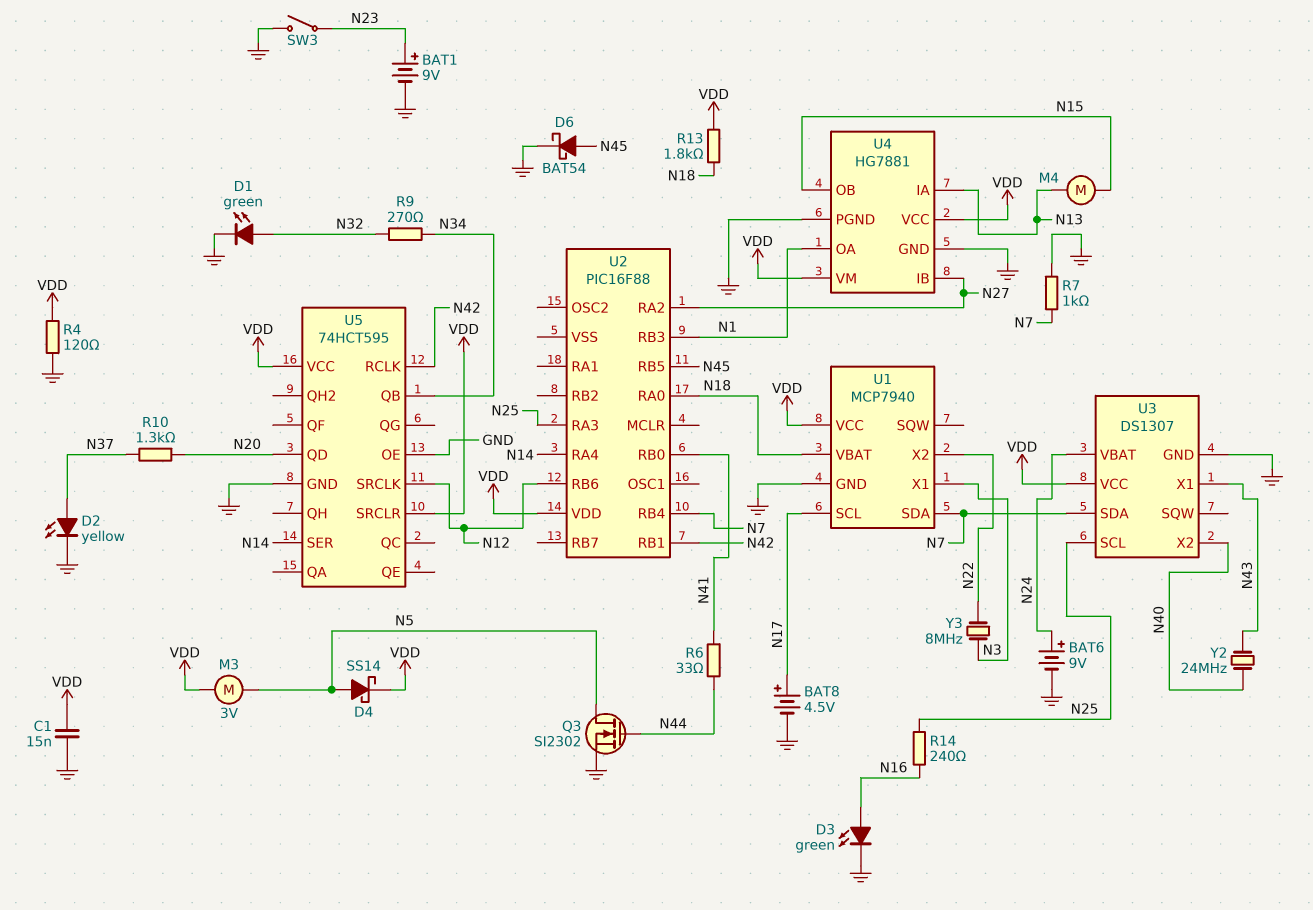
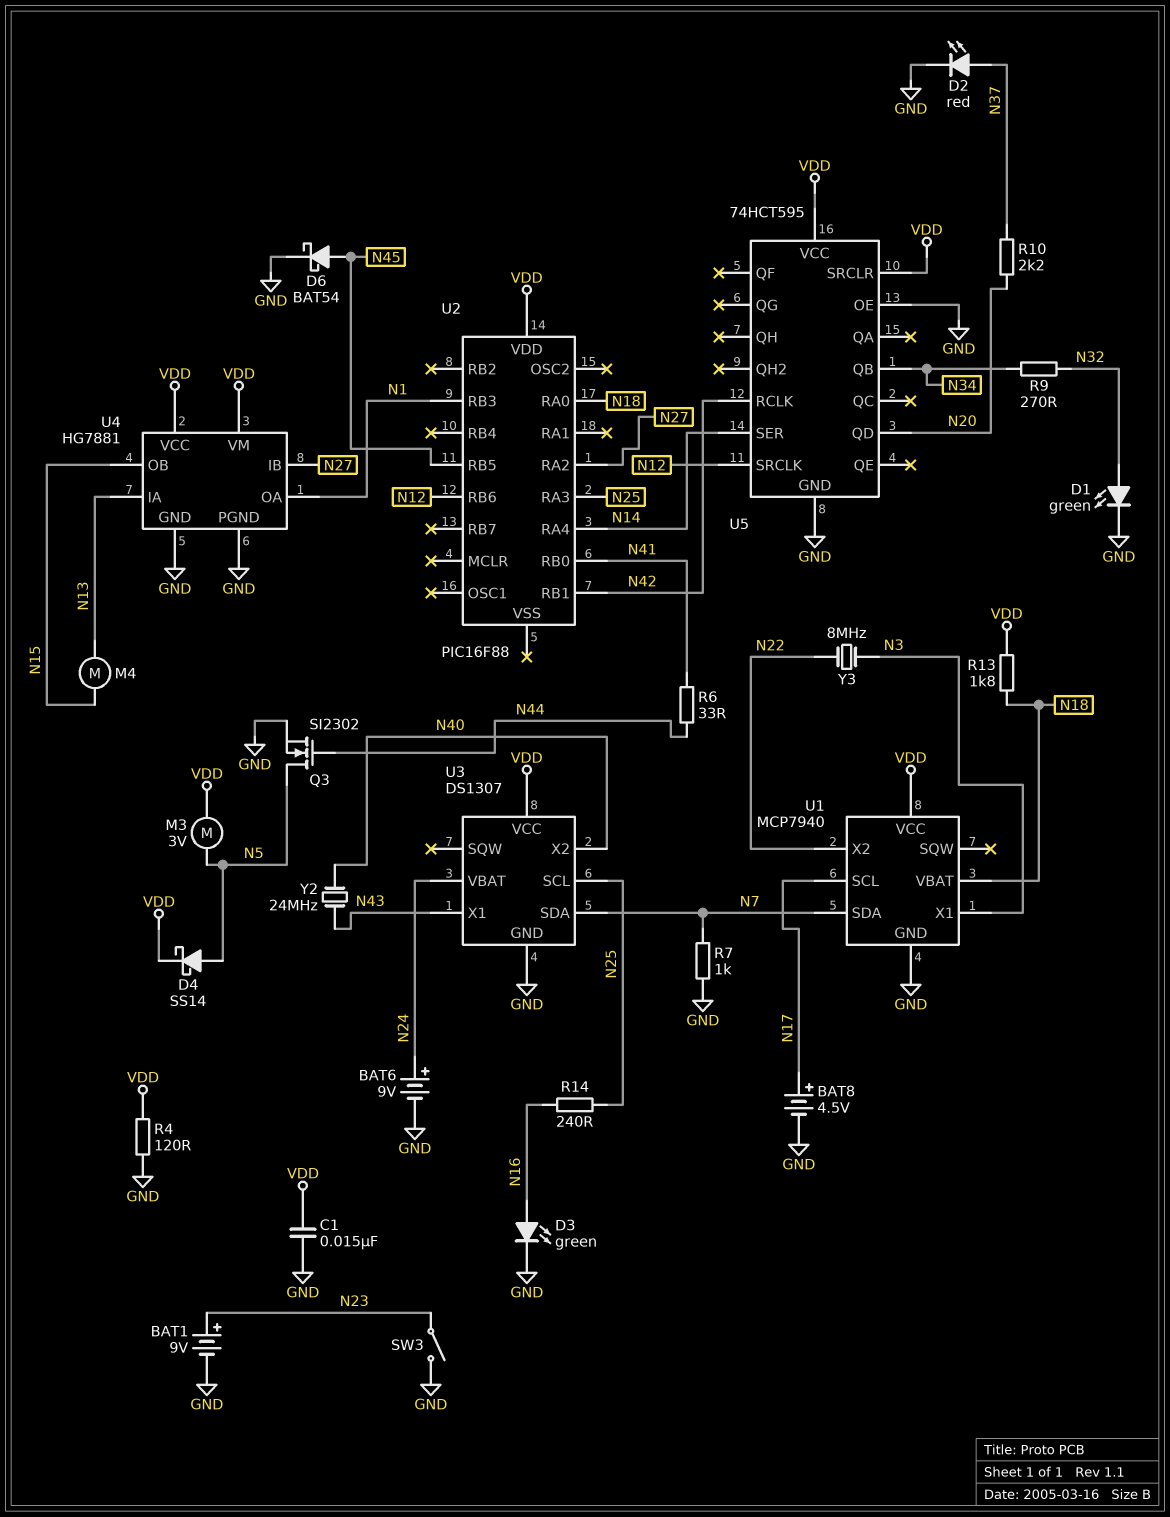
D2: LED yellow (A N37, K GND) -> LED red (A N37, K GND)
R10: 1.3k (N20, N37) -> 2.2k (N20, N37)
U2 pin RB4: N7 -> none

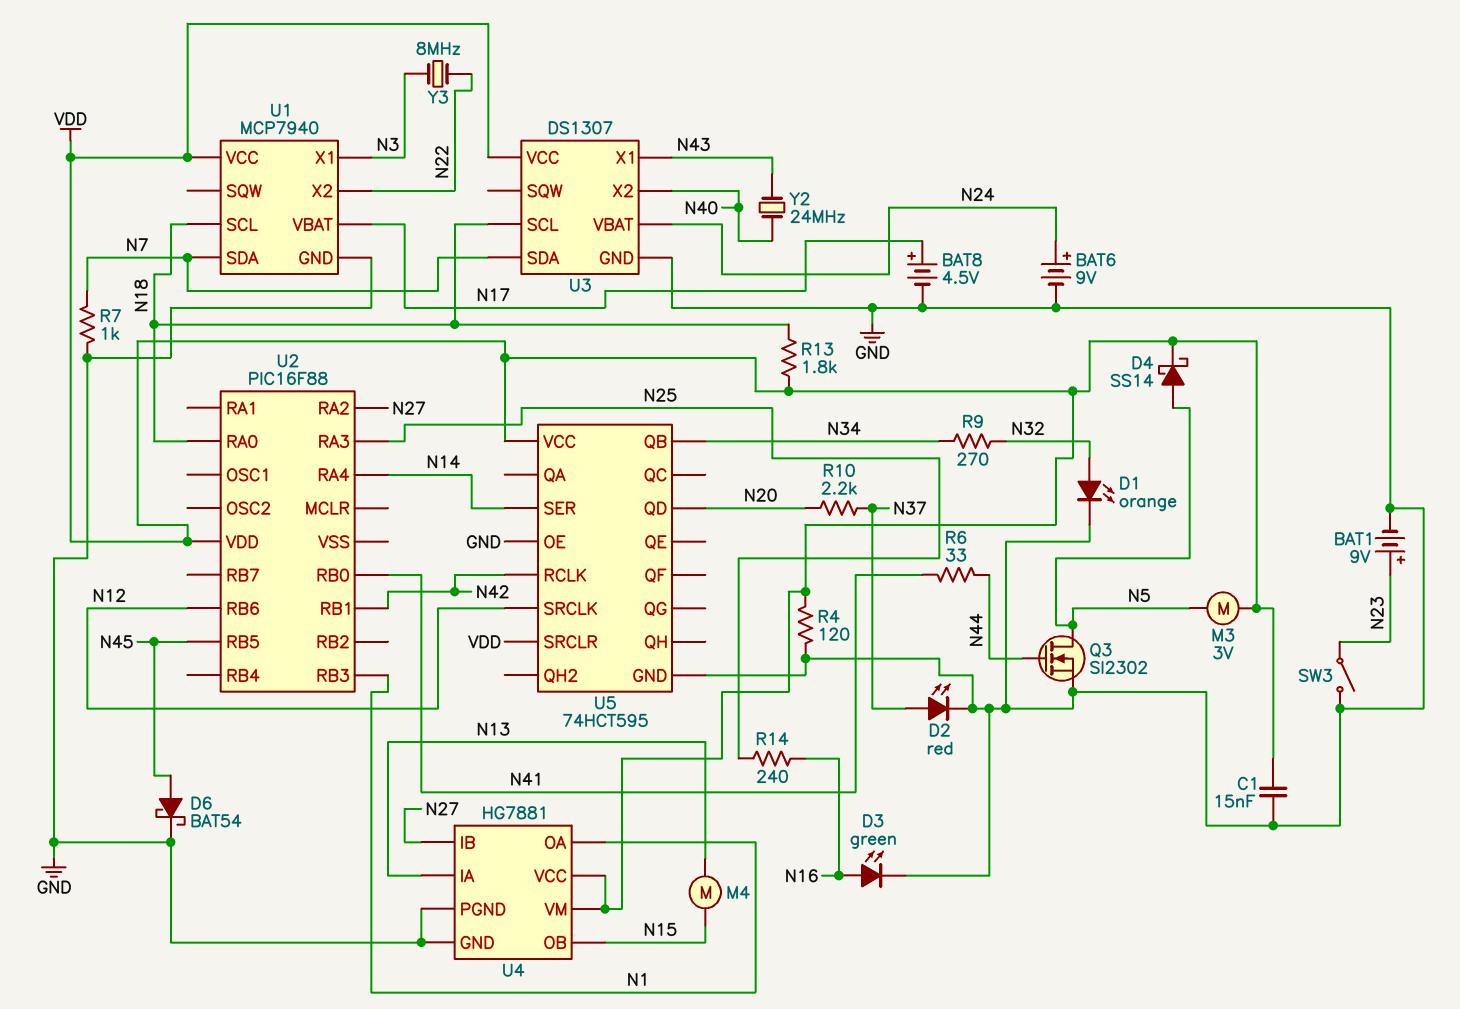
D1: LED green (A N32, K GND) -> LED orange (A N32, K GND)
U1 pin SCL: N17 -> N18
U1 pin VBAT: N18 -> N17
U3 pin SCL: N25 -> N18

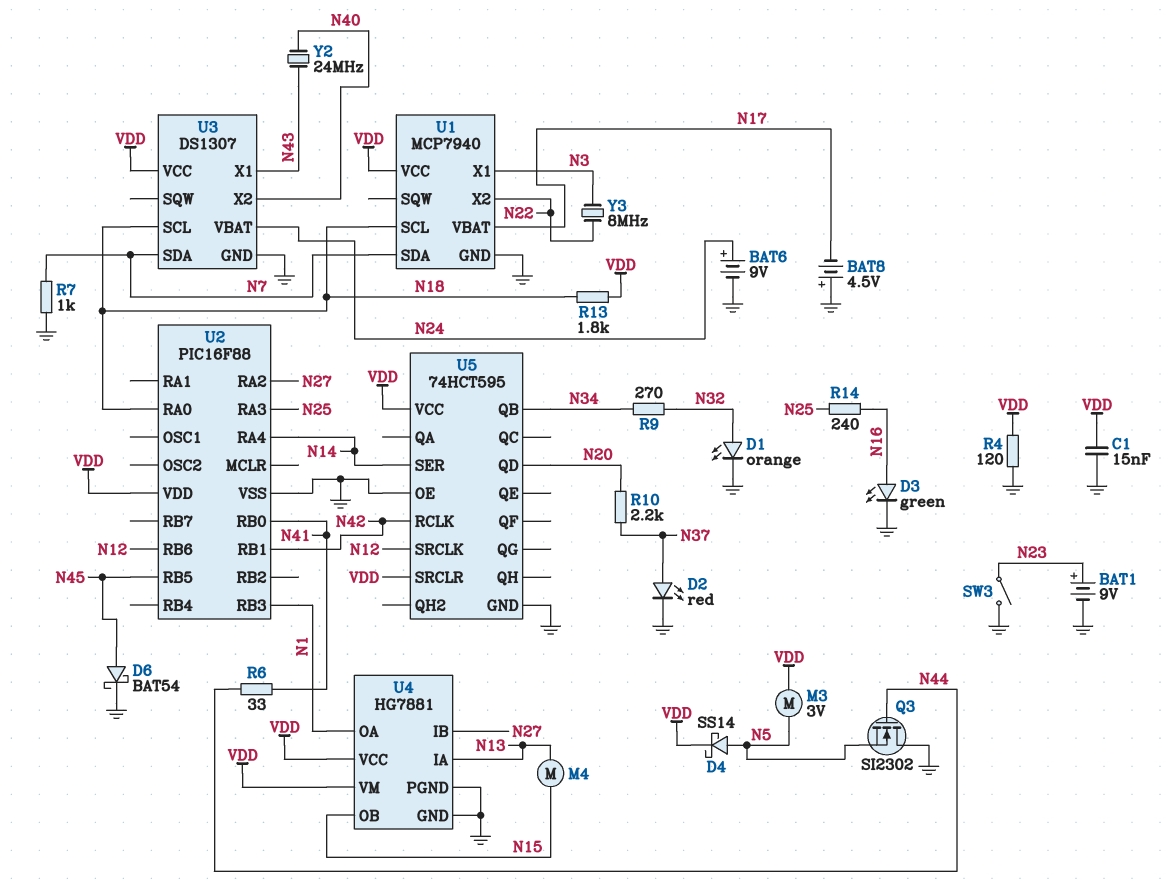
BAT8: 4.5V (plus N17, minus GND) -> 4.5V (plus GND, minus N17)
Q3: NMOS SI2302 (G N44, D N5, S GND) -> NMOS SI2302 (G N44, D GND, S N5)
U2 pin VSS: none -> GND

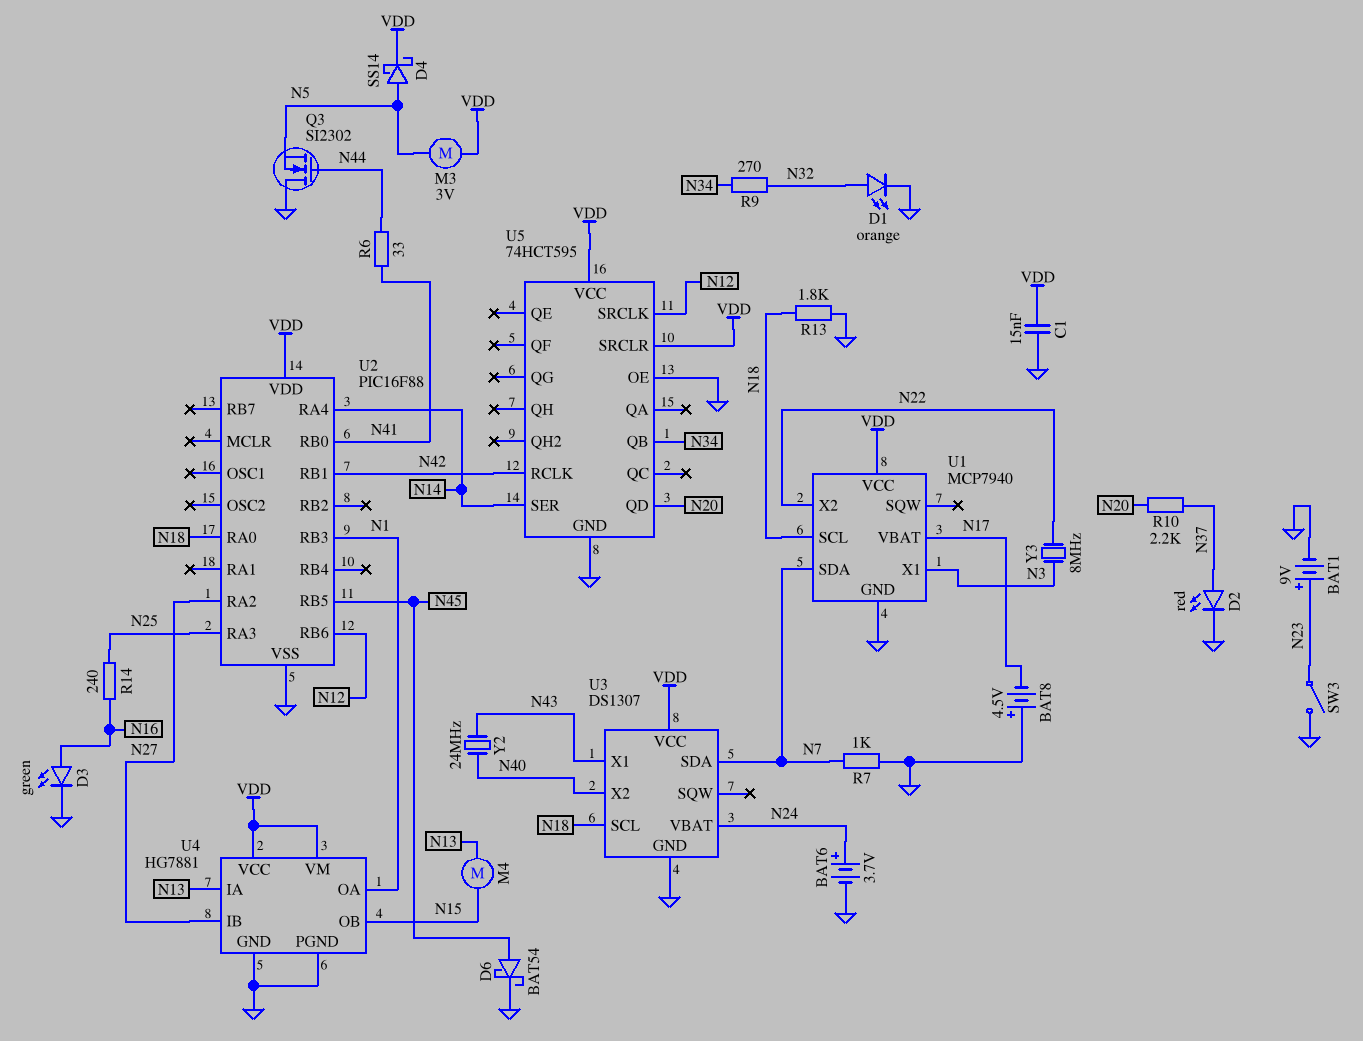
BAT6: 9V (plus N24, minus GND) -> 3.7V (plus N24, minus GND)
R4: 120 (GND, VDD) -> none
R13: 1.8k (N18, VDD) -> 1.8k (GND, N18)

